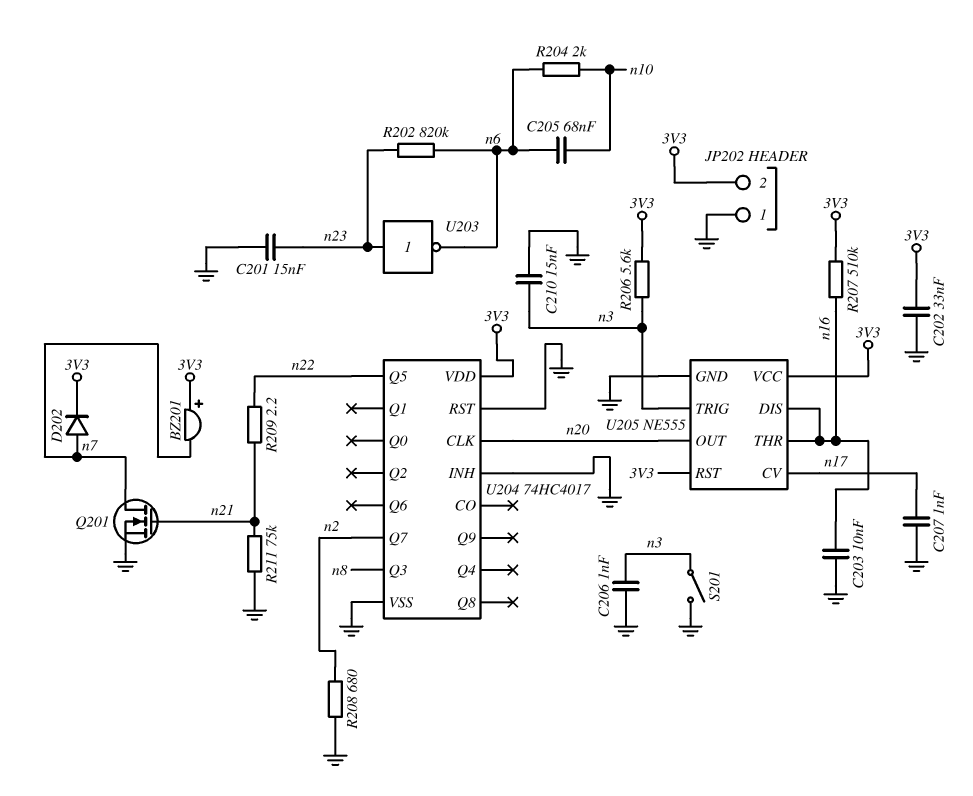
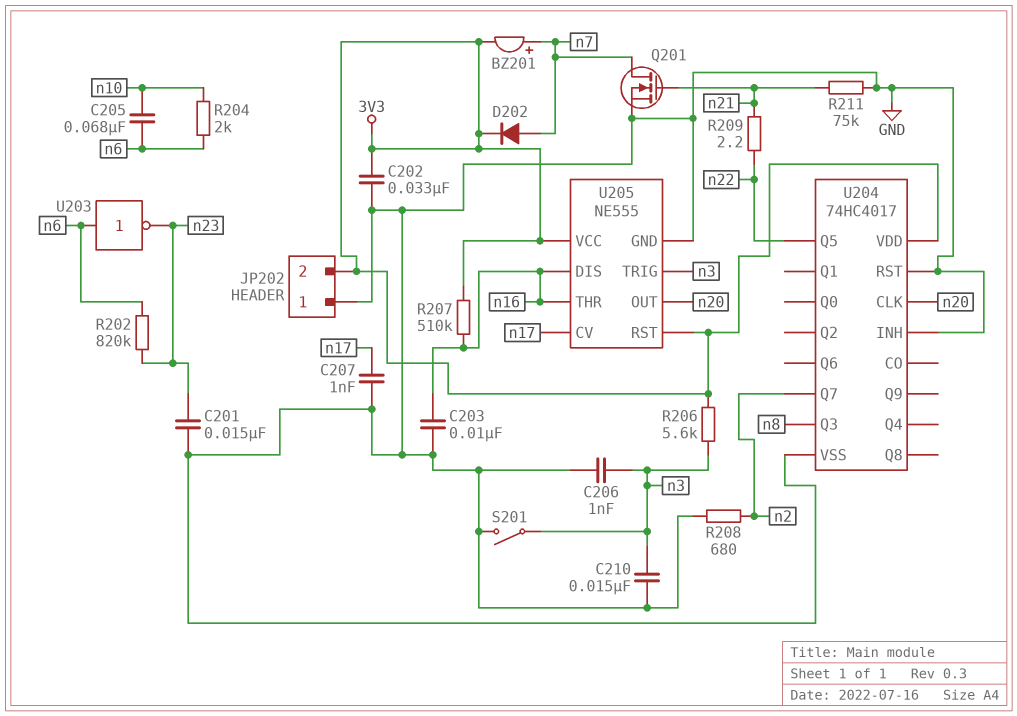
BZ201: buzzer (plus 3V3, minus n7) -> buzzer (plus n7, minus 3V3)
U203: NOT (in n23, out n6) -> NOT (in n6, out n23)

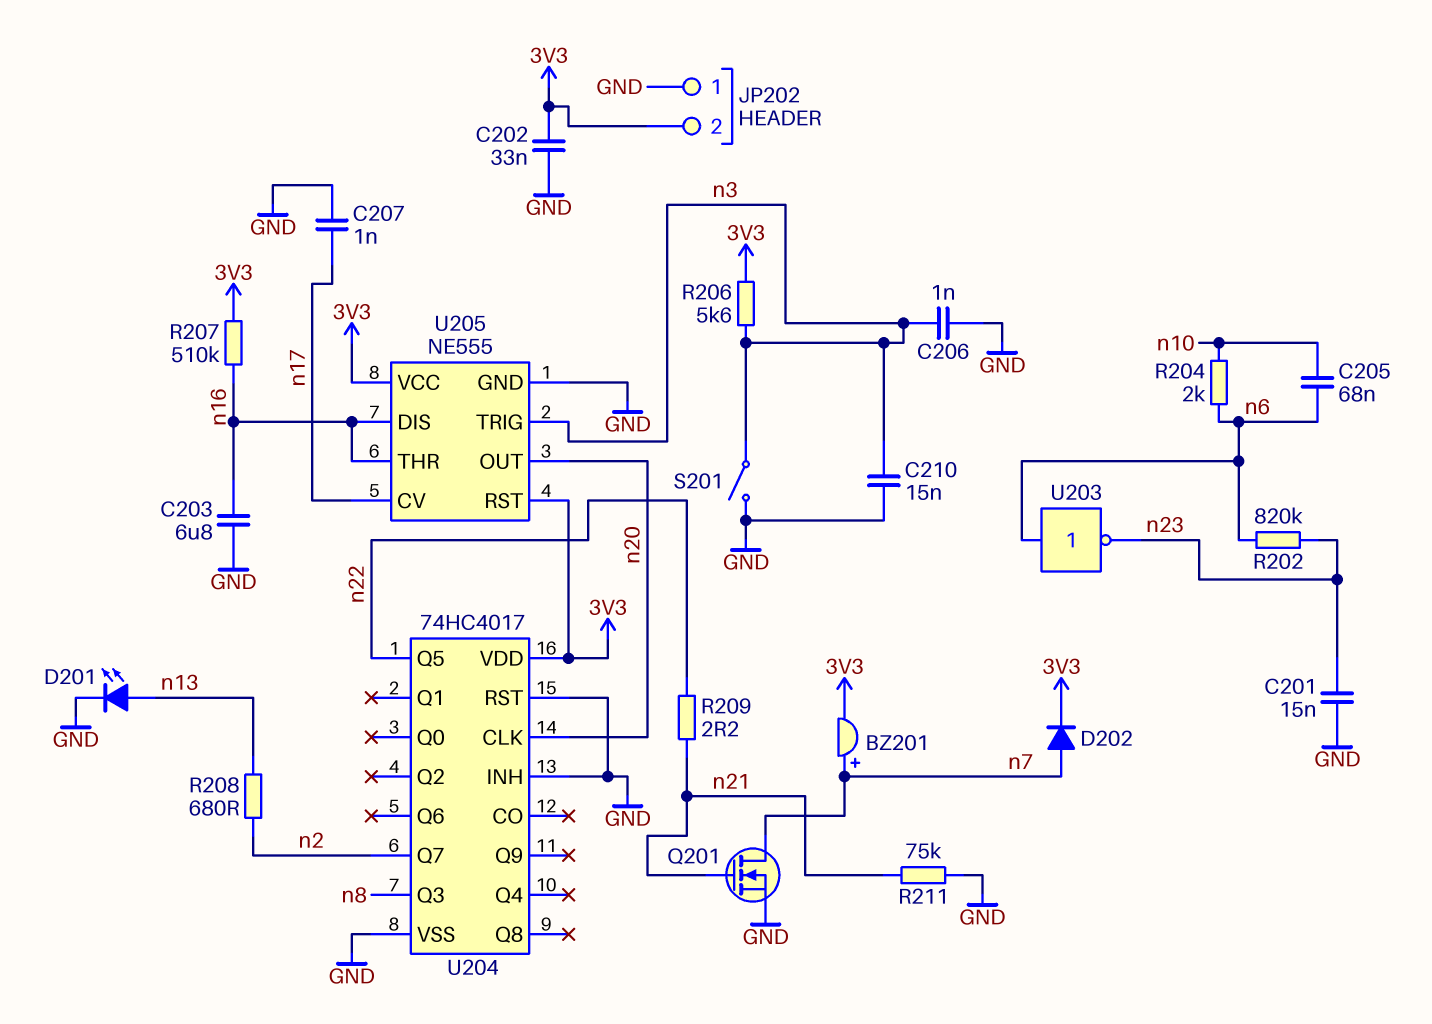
C203: 10nF (GND, n16) -> 6.8uF (GND, n16)
D201: none -> LED (A n13, K GND)
R208: 680 (GND, n2) -> 680 (n2, n13)

